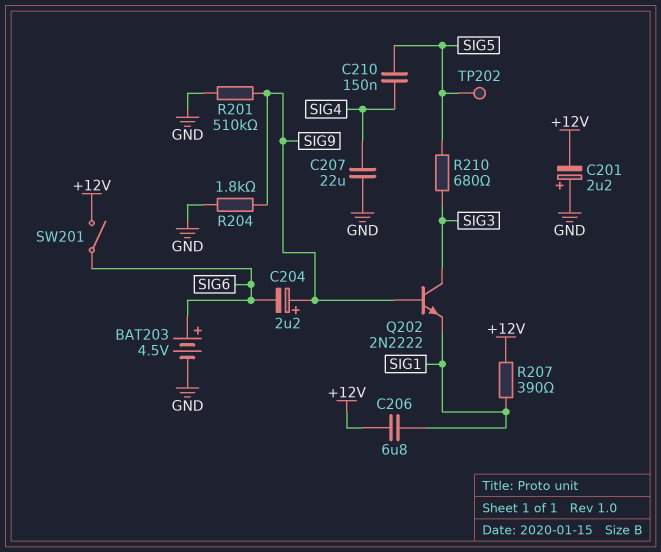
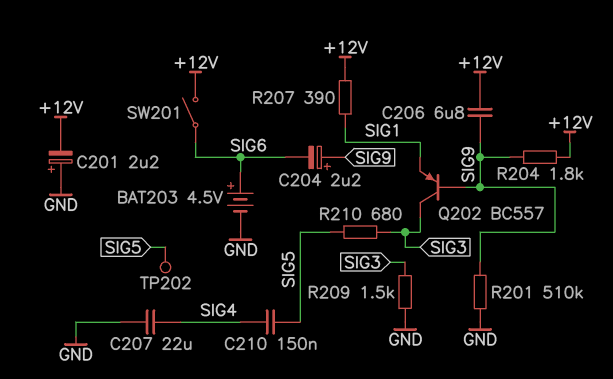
C206: 6.8uF (+12V, SIG1) -> 6.8uF (+12V, SIG9)
Q202: NPN 2N2222 (B SIG9, C SIG3, E SIG1) -> PNP BC557 (B SIG9, C SIG3, E SIG1)
R204: 1.8k (GND, SIG9) -> 1.8k (+12V, SIG9)
R209: none -> 1.5k (GND, SIG3)

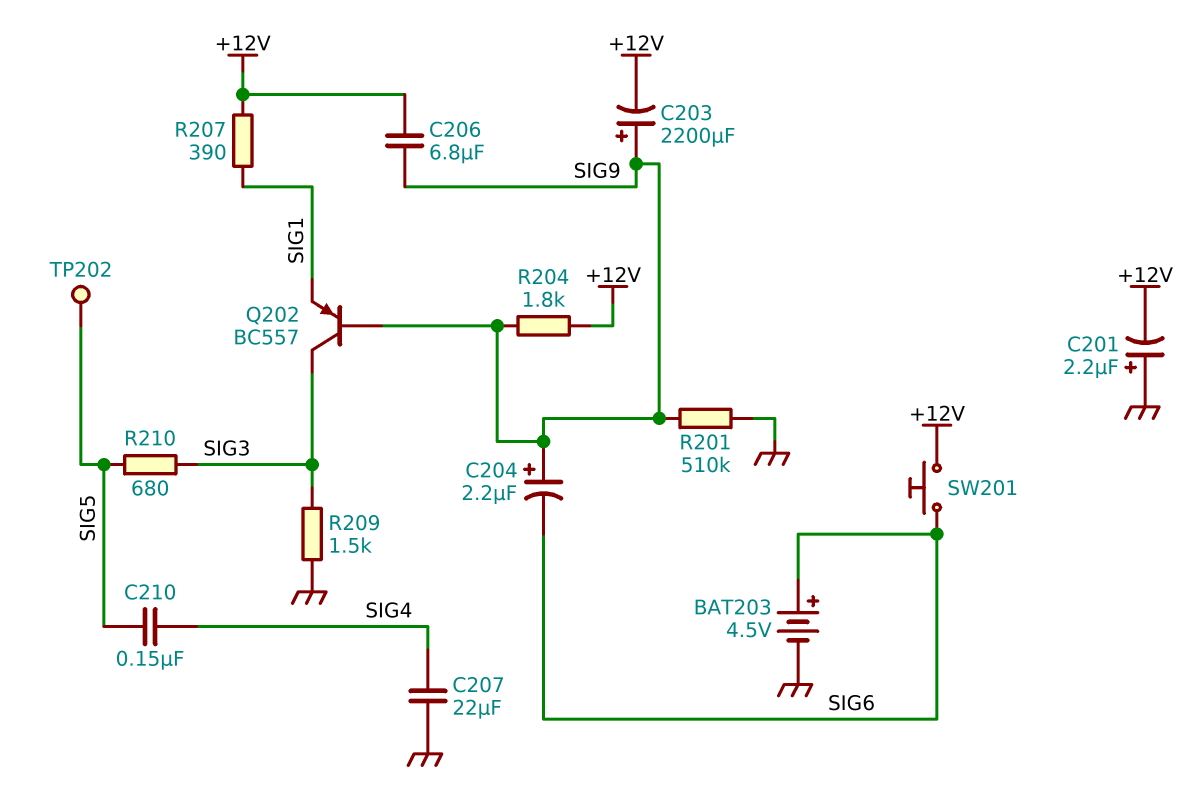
C203: none -> 2200uF (plus SIG9, minus +12V)
SW201: switch (+12V, SIG6) -> button (+12V, SIG6)

